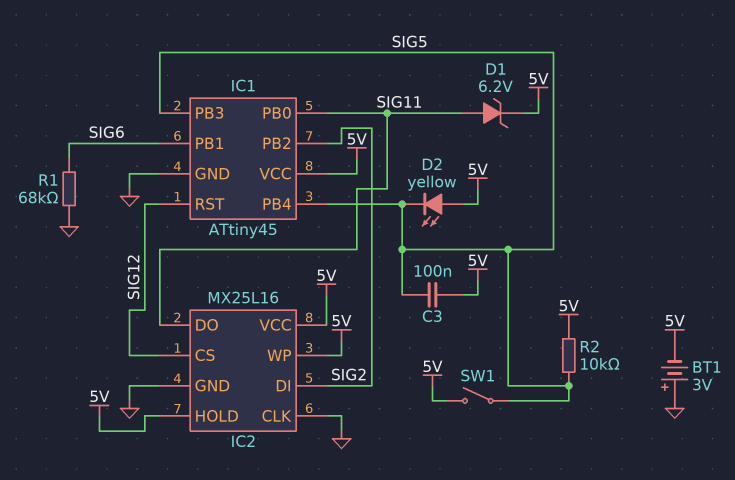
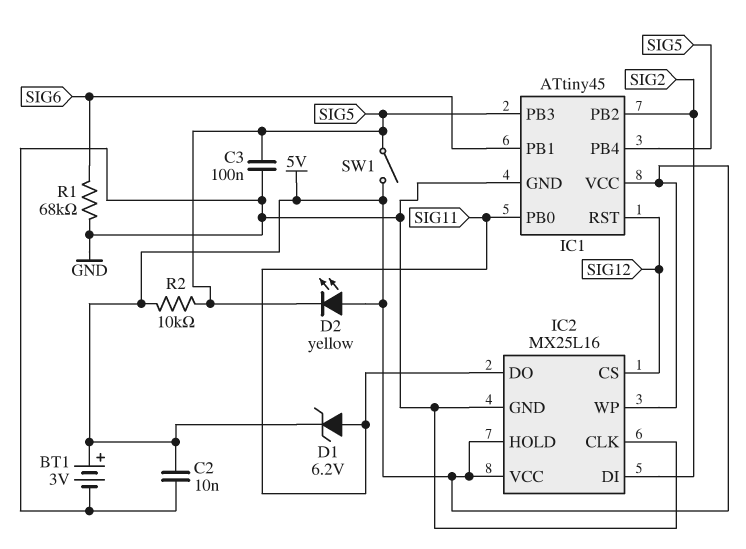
BT1: 3V (plus GND, minus 5V) -> 3V (plus 5V, minus GND)
C2: none -> 10nF (5V, GND)
C3: 100nF (5V, SIG5) -> 100nF (GND, SIG5)

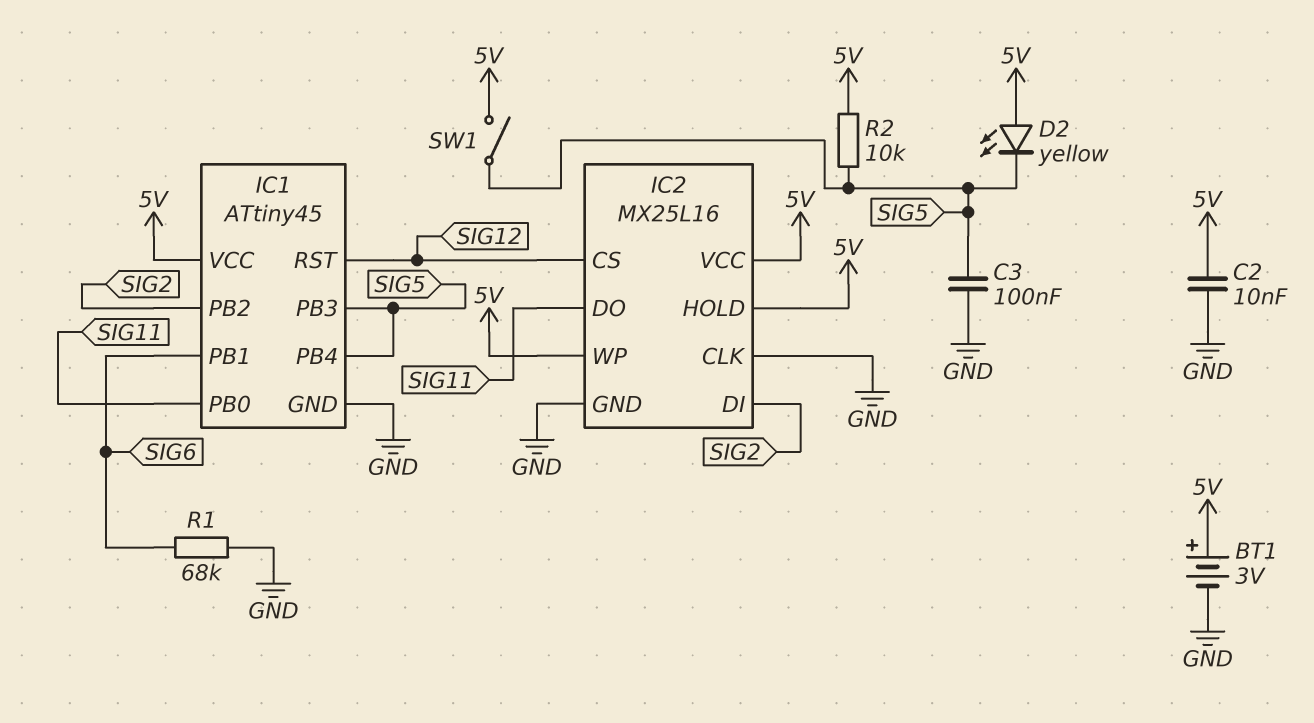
D1: zener 6.2V (A SIG11, K 5V) -> none

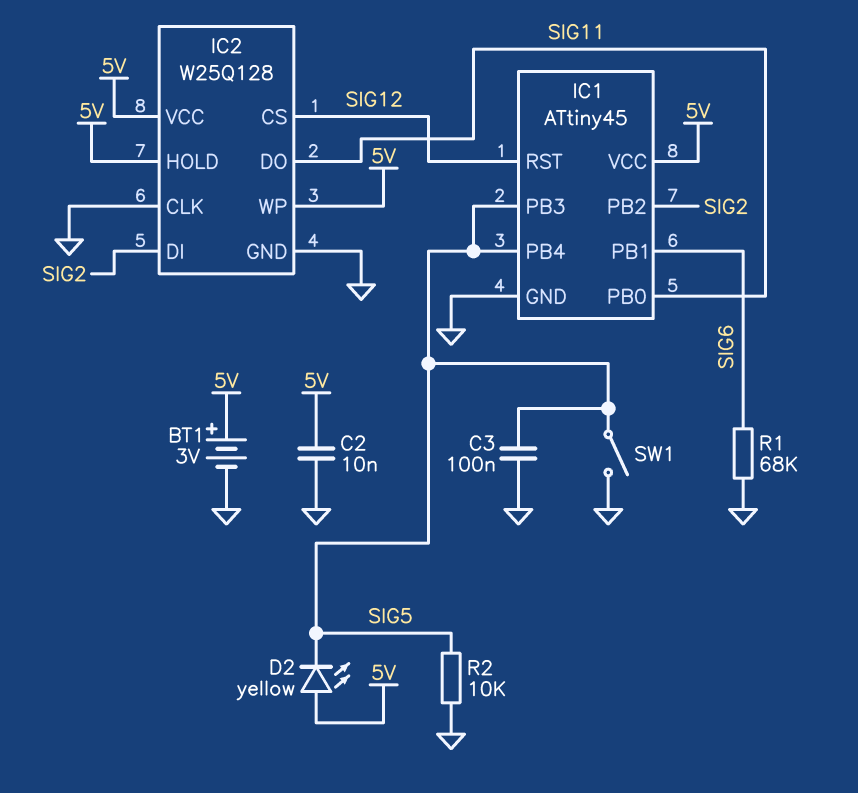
IC2: MX25L16 -> W25Q128
R2: 10k (5V, SIG5) -> 10k (GND, SIG5)
SW1: switch (5V, SIG5) -> switch (GND, SIG5)

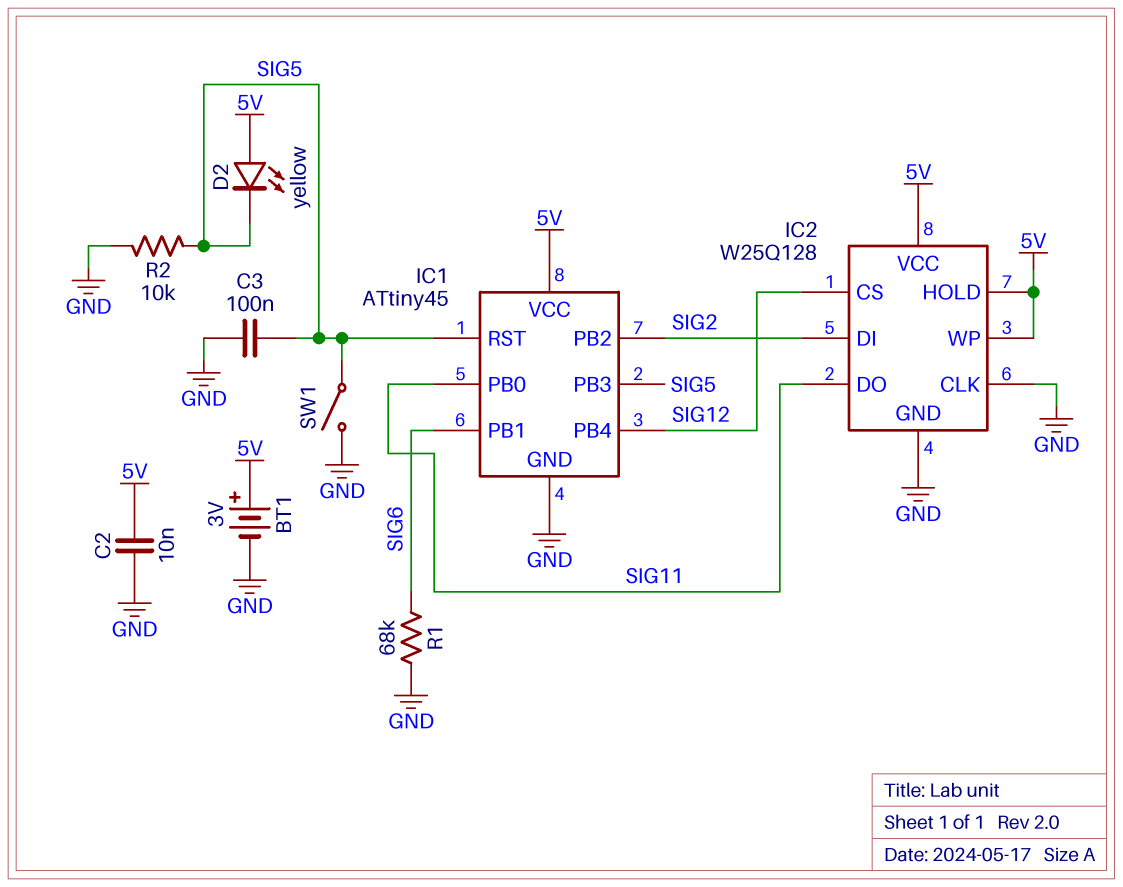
IC1 pin PB4: SIG5 -> SIG12
IC1 pin RST: SIG12 -> SIG5

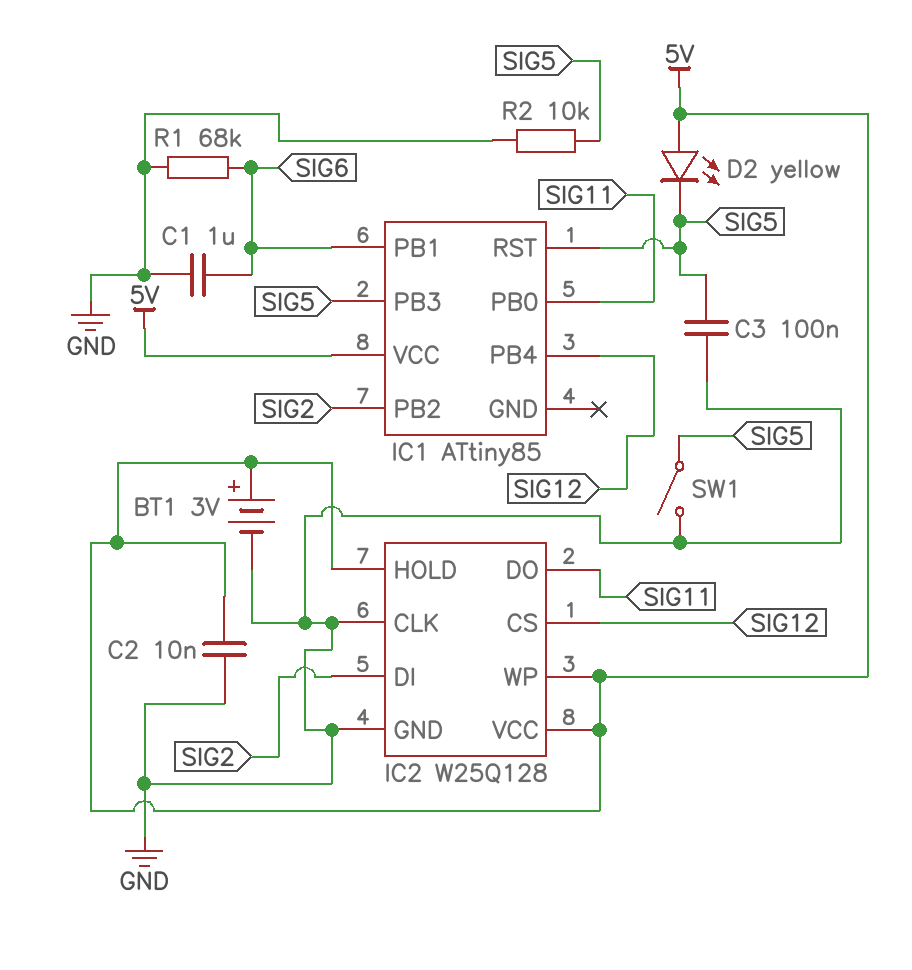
C1: none -> 1uF (GND, SIG6)
IC1: ATtiny45 -> ATtiny85
IC1 pin GND: GND -> none

